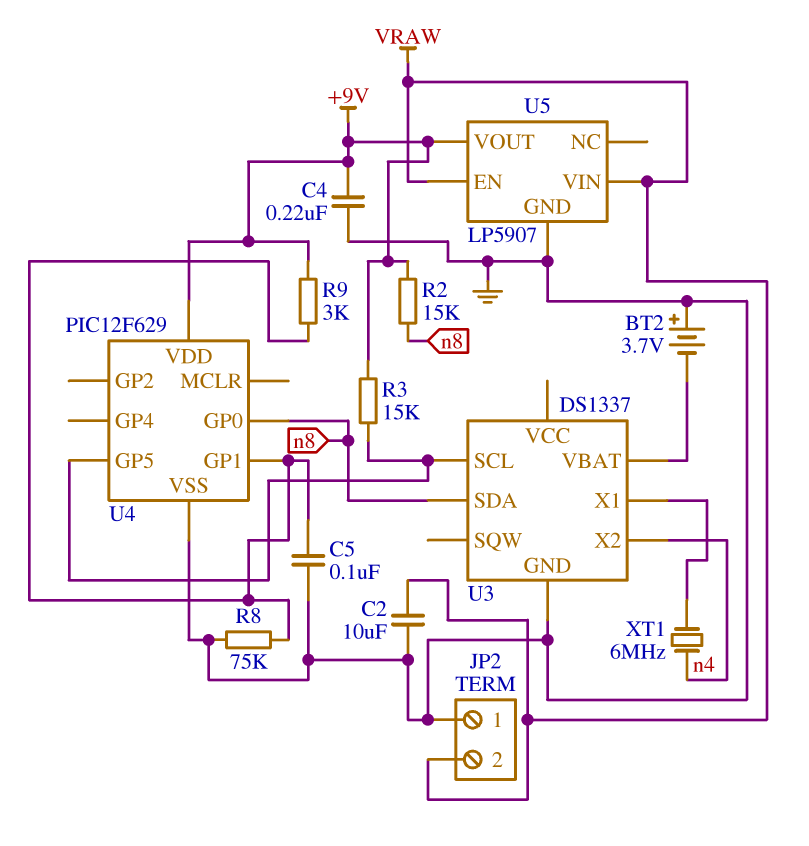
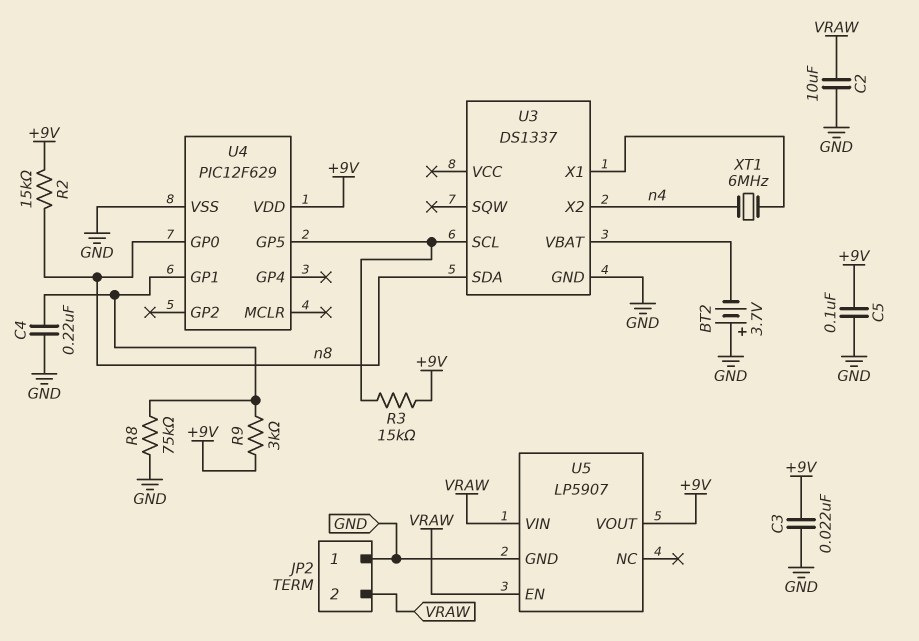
C3: none -> 22nF (+9V, GND)
C4: 220nF (+9V, GND) -> 220nF (GND, U4/GP1)
C5: 100nF (GND, U4/GP1) -> 100nF (+9V, GND)

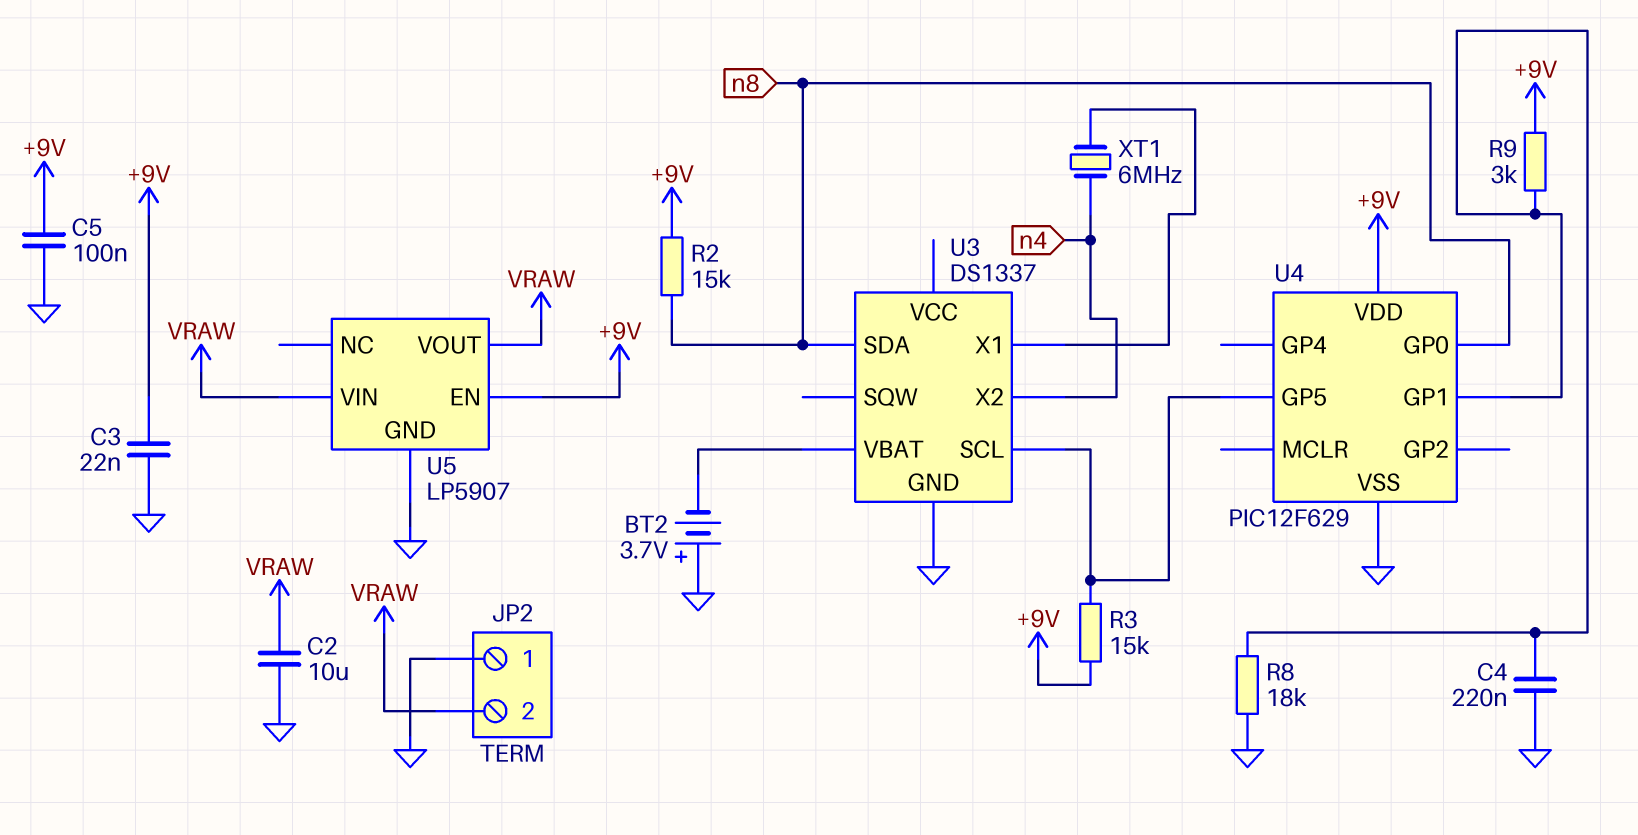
R8: 75k (GND, U4/GP1) -> 18k (GND, U4/GP1)
U5 pin EN: VRAW -> +9V
U5 pin VOUT: +9V -> VRAW

